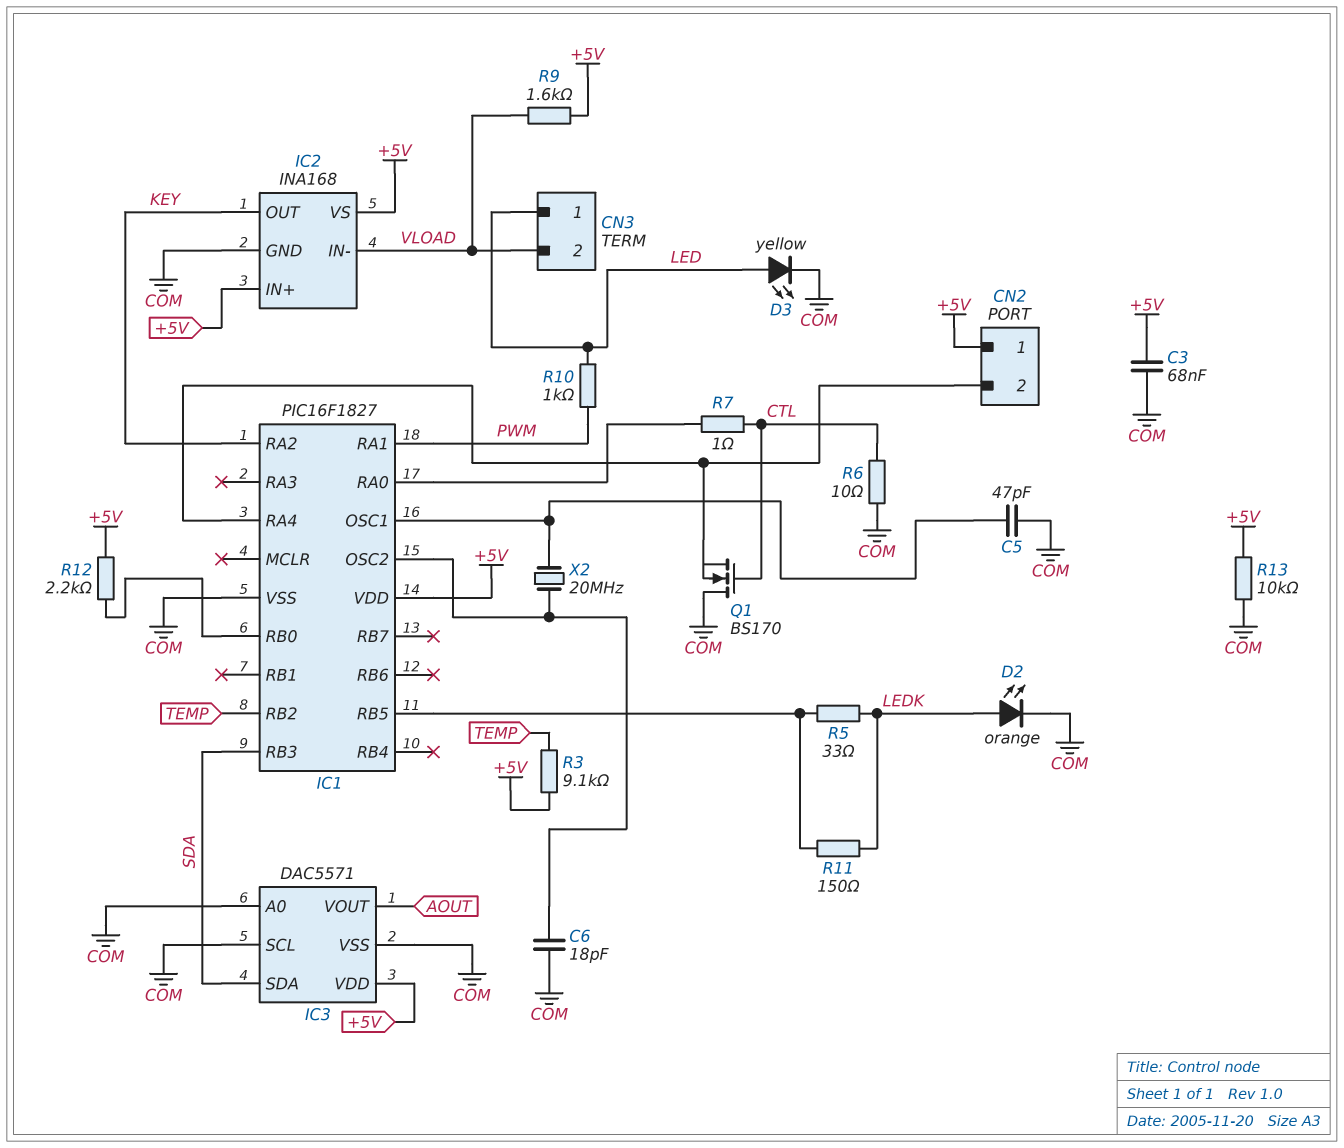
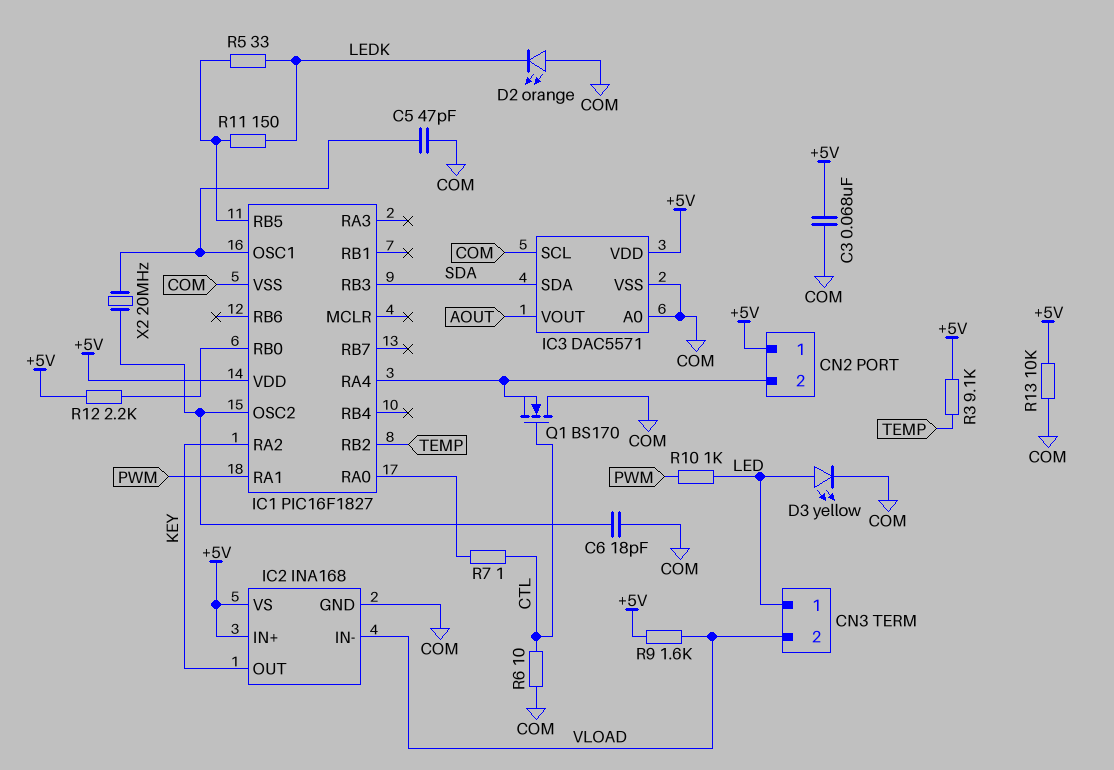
D2: LED orange (A LEDK, K COM) -> LED orange (A COM, K LEDK)

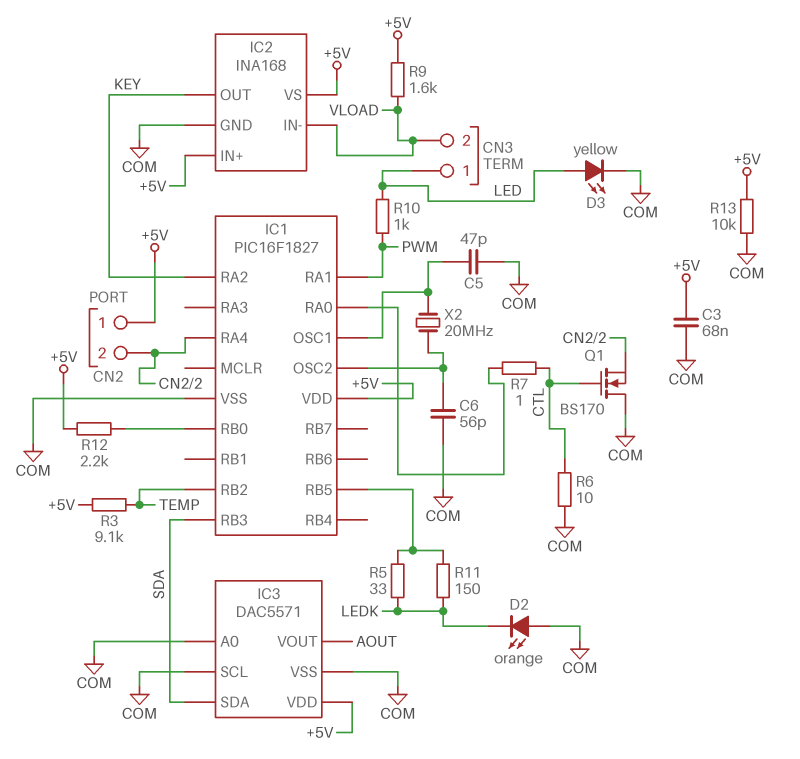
C6: 18pF (COM, IC1/OSC2) -> 56pF (COM, IC1/OSC2)

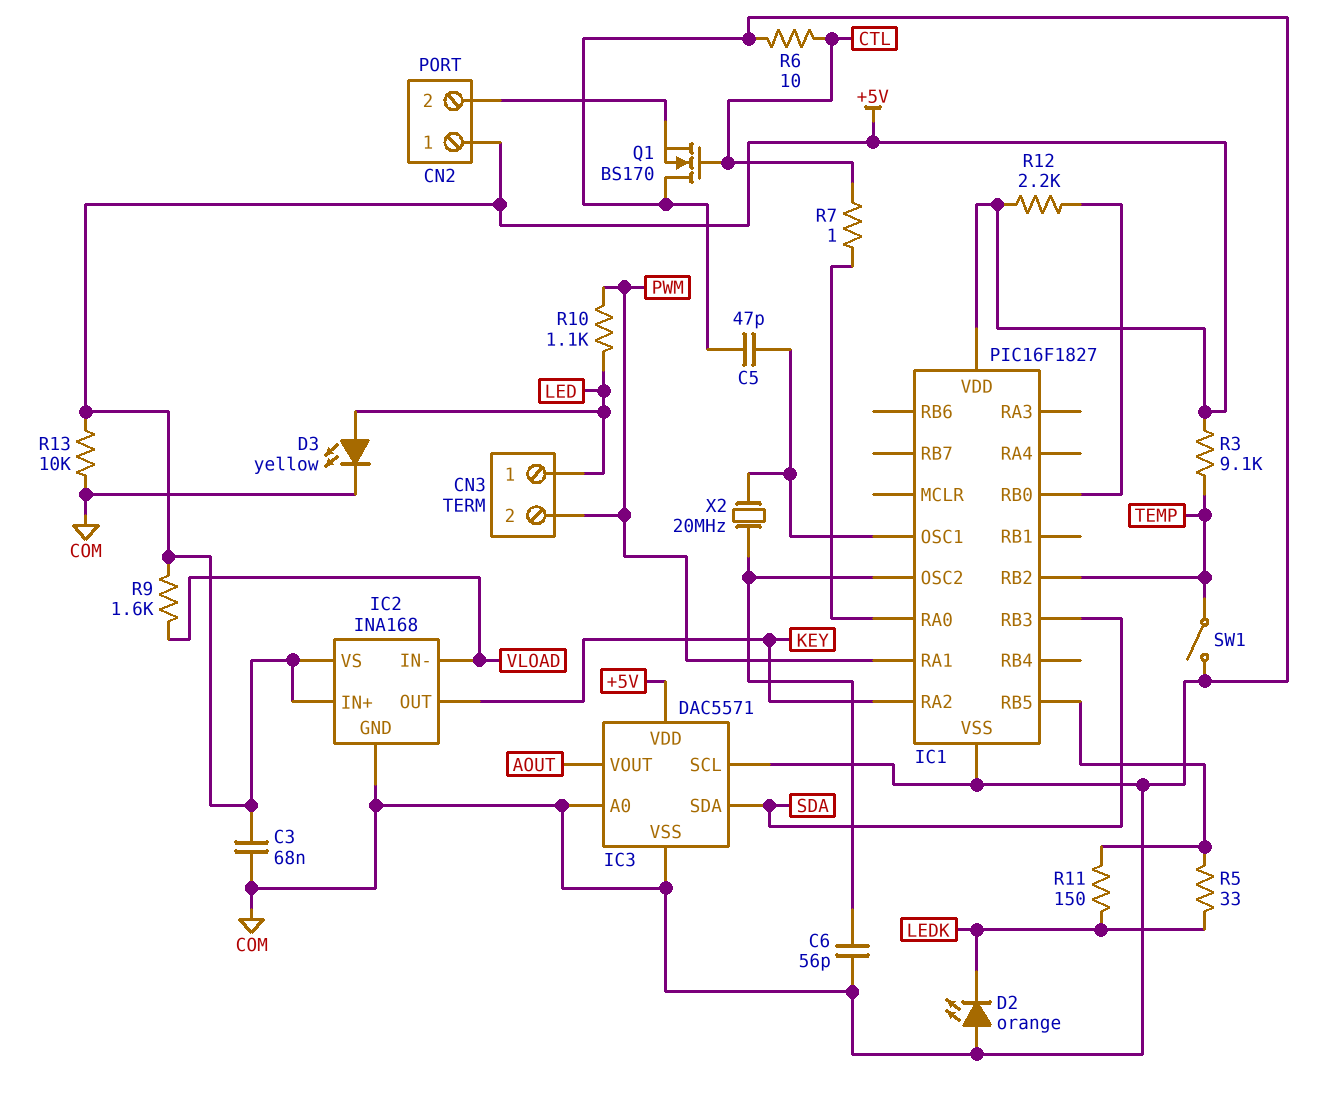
CN3 pin 2: VLOAD -> PWM
IC1 pin RA4: CN2/2 -> none
R10: 1k (LED, PWM) -> 1.1k (LED, PWM)
SW1: none -> switch (COM, TEMP)

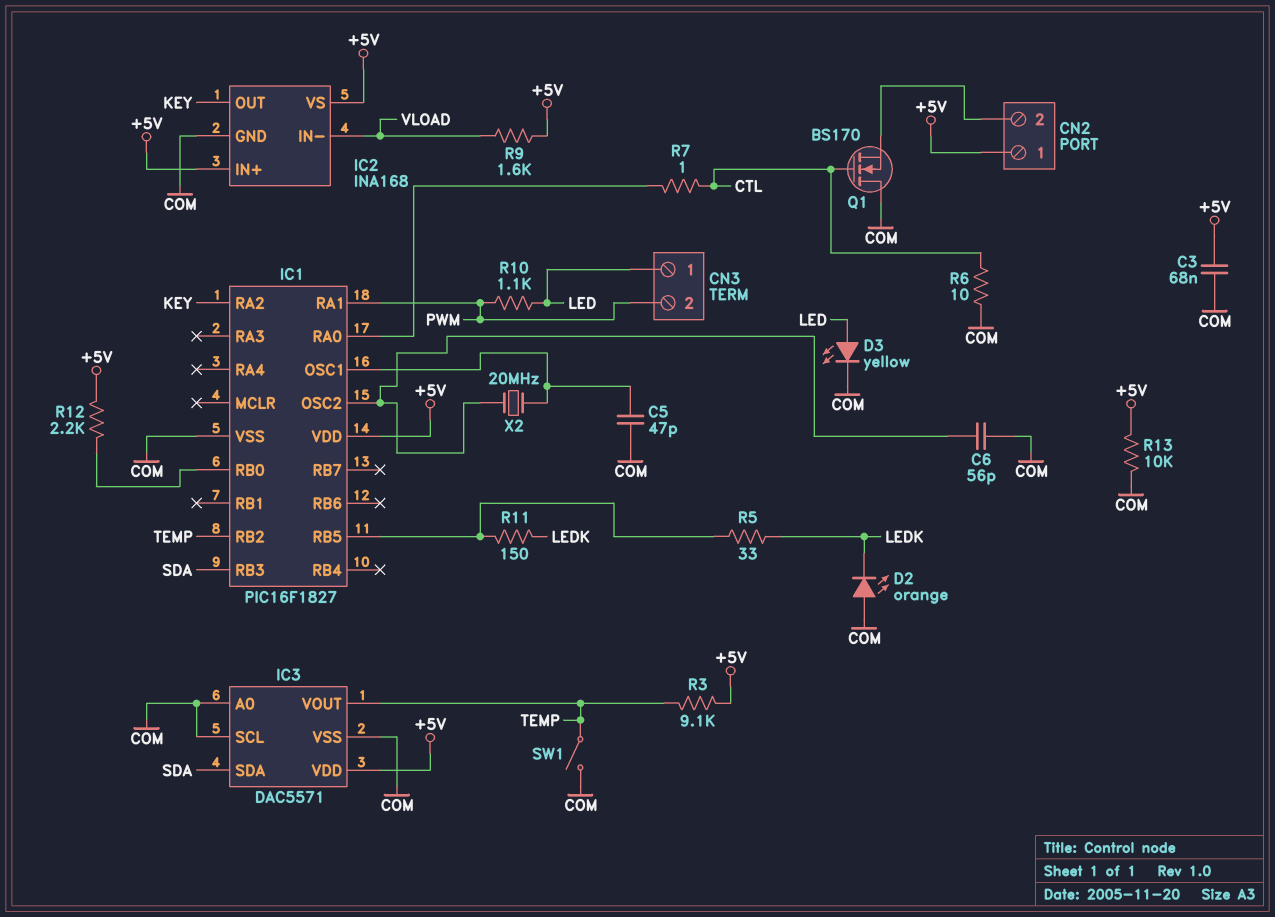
IC3 pin VOUT: AOUT -> TEMP

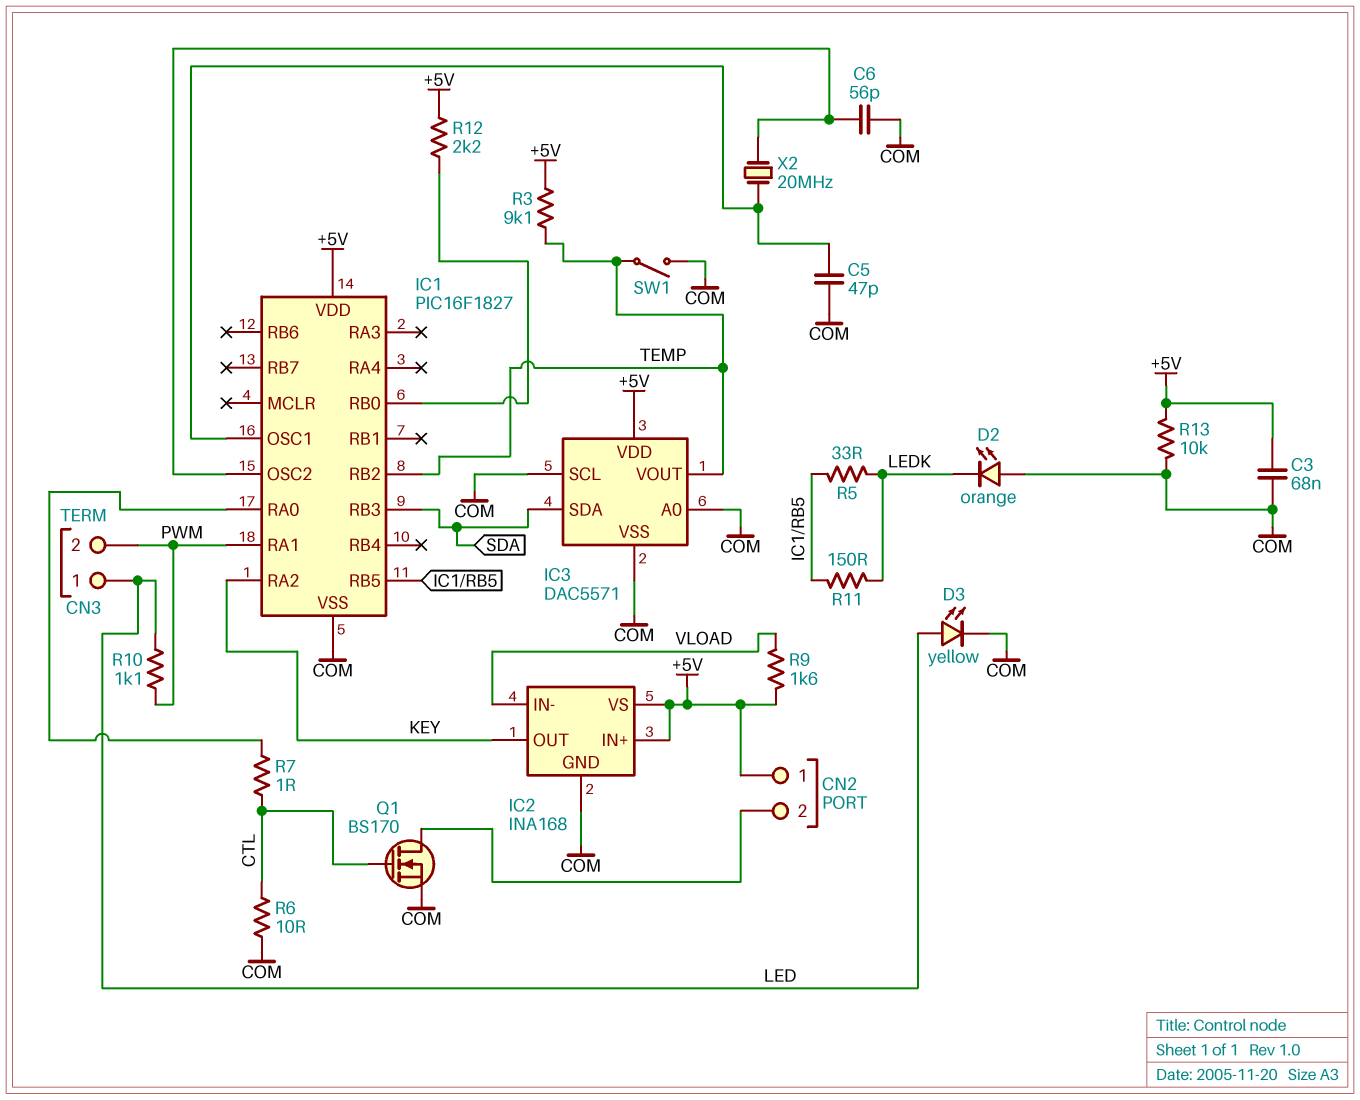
Q1: NMOS BS170 (G CTL, D COM, S CN2/2) -> NMOS BS170 (G CTL, D CN2/2, S COM)

